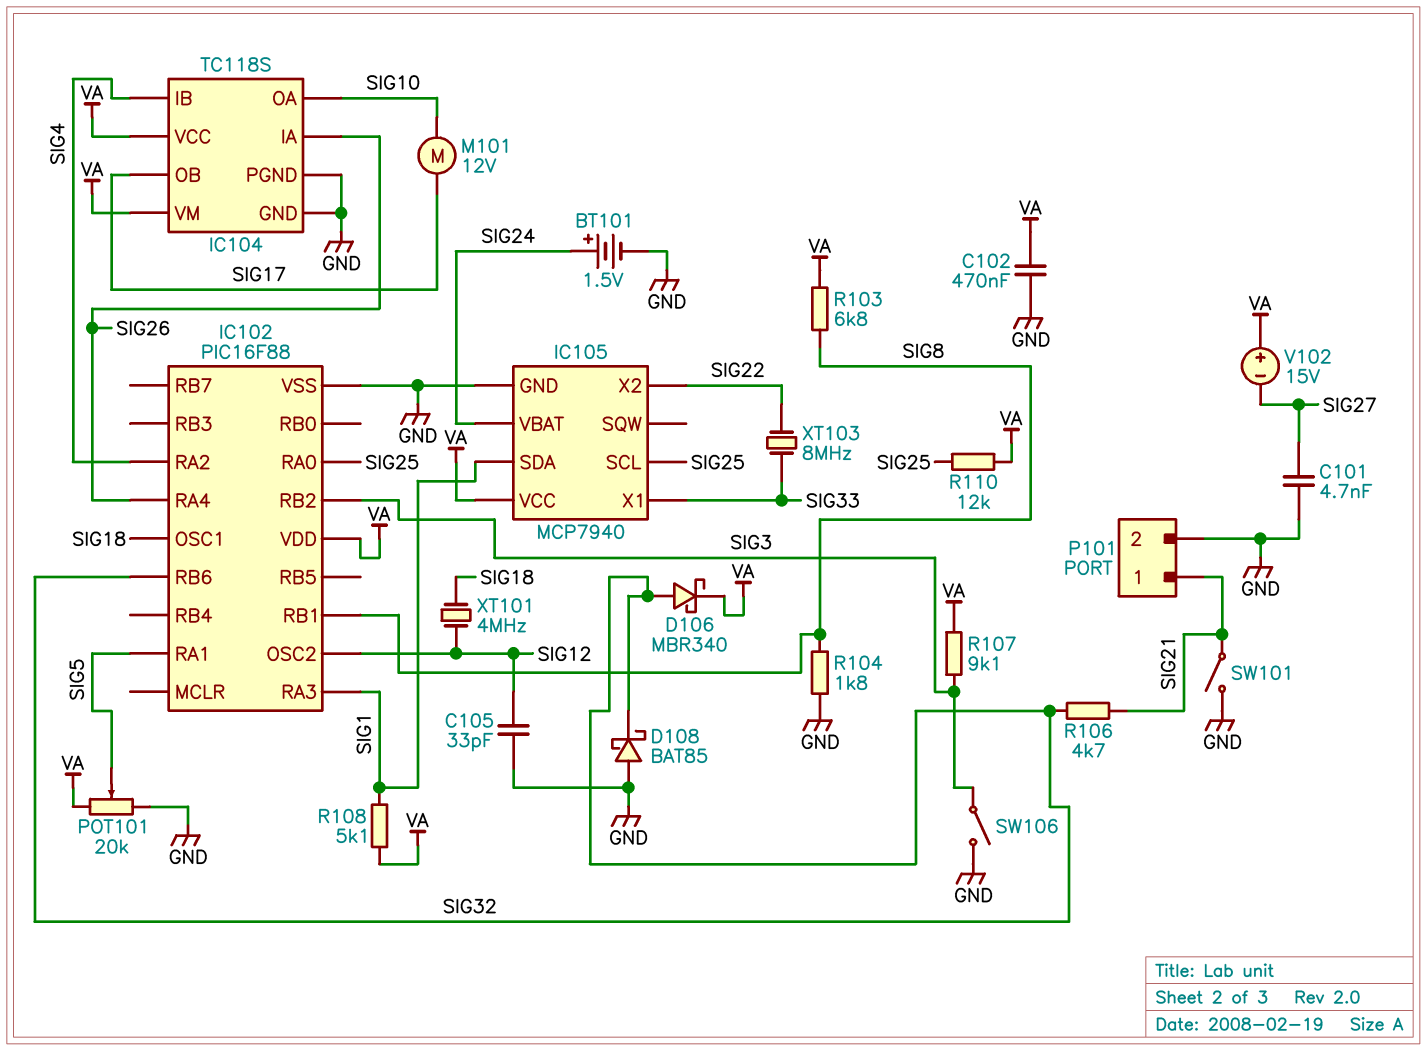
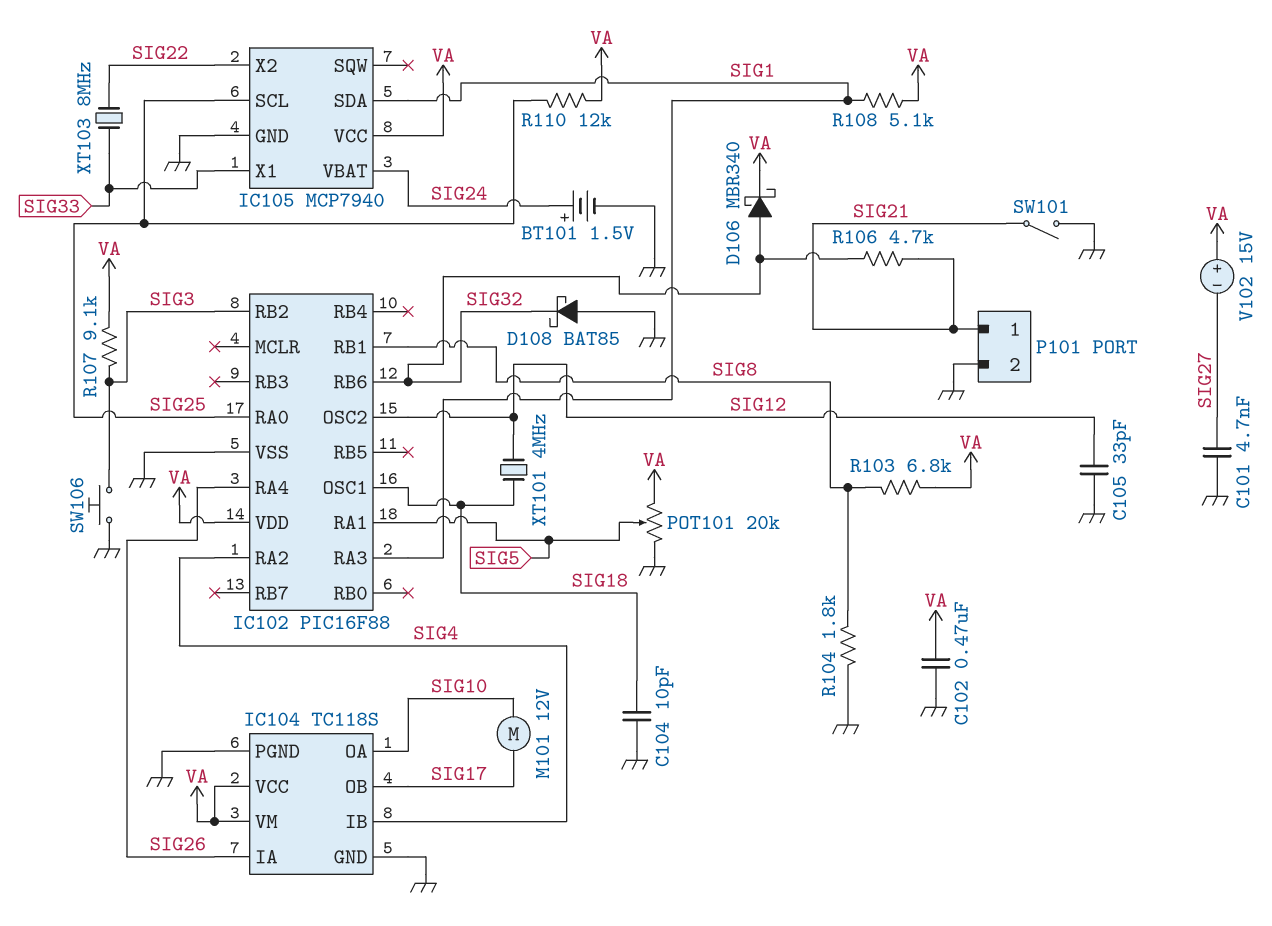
C104: none -> 10pF (GND, SIG18)
SW106: switch (GND, SIG3) -> button (GND, SIG3)

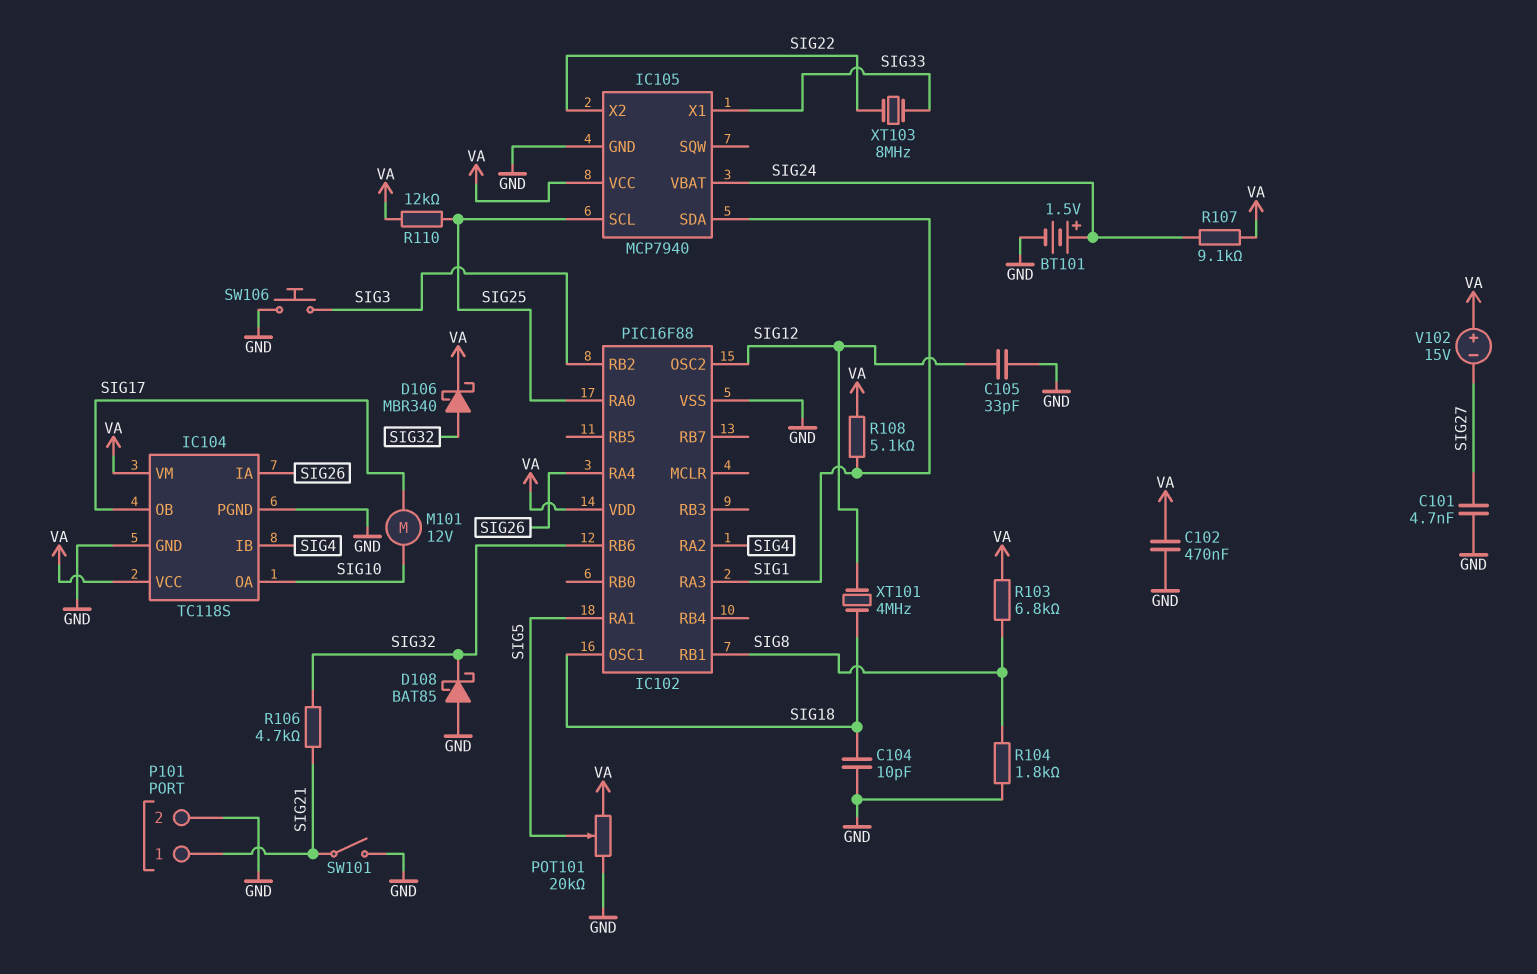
R107: 9.1k (SIG3, VA) -> 9.1k (SIG24, VA)

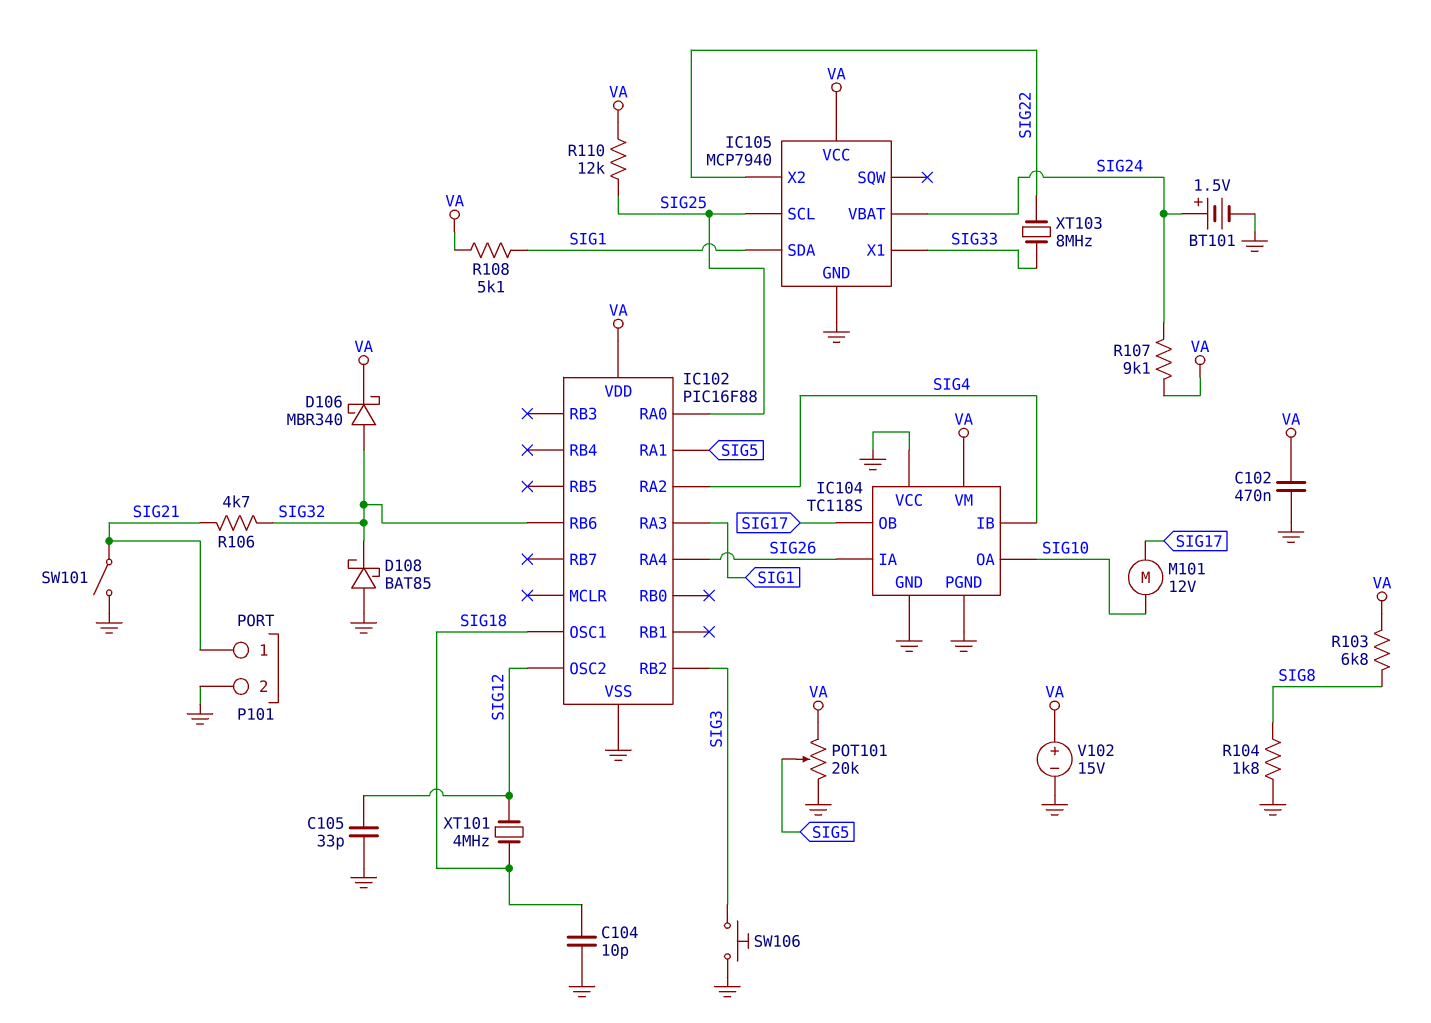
C101: 4.7nF (GND, SIG27) -> none
IC102 pin RB1: SIG8 -> none
IC104 pin VCC: VA -> GND
V102: 15V (plus VA, minus SIG27) -> 15V (plus VA, minus GND)

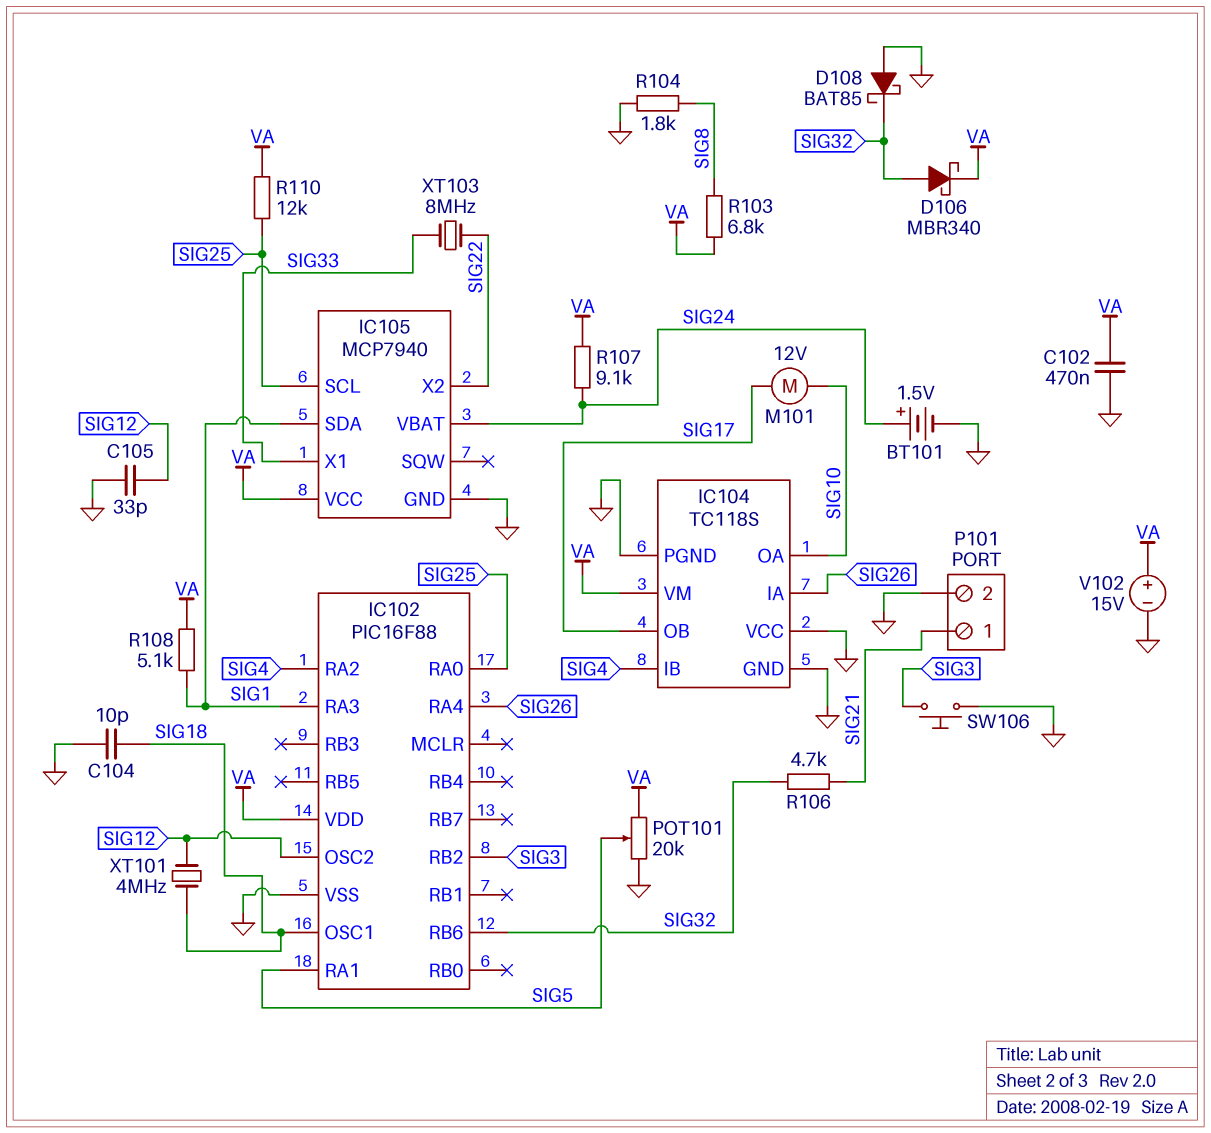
SW101: switch (GND, SIG21) -> none

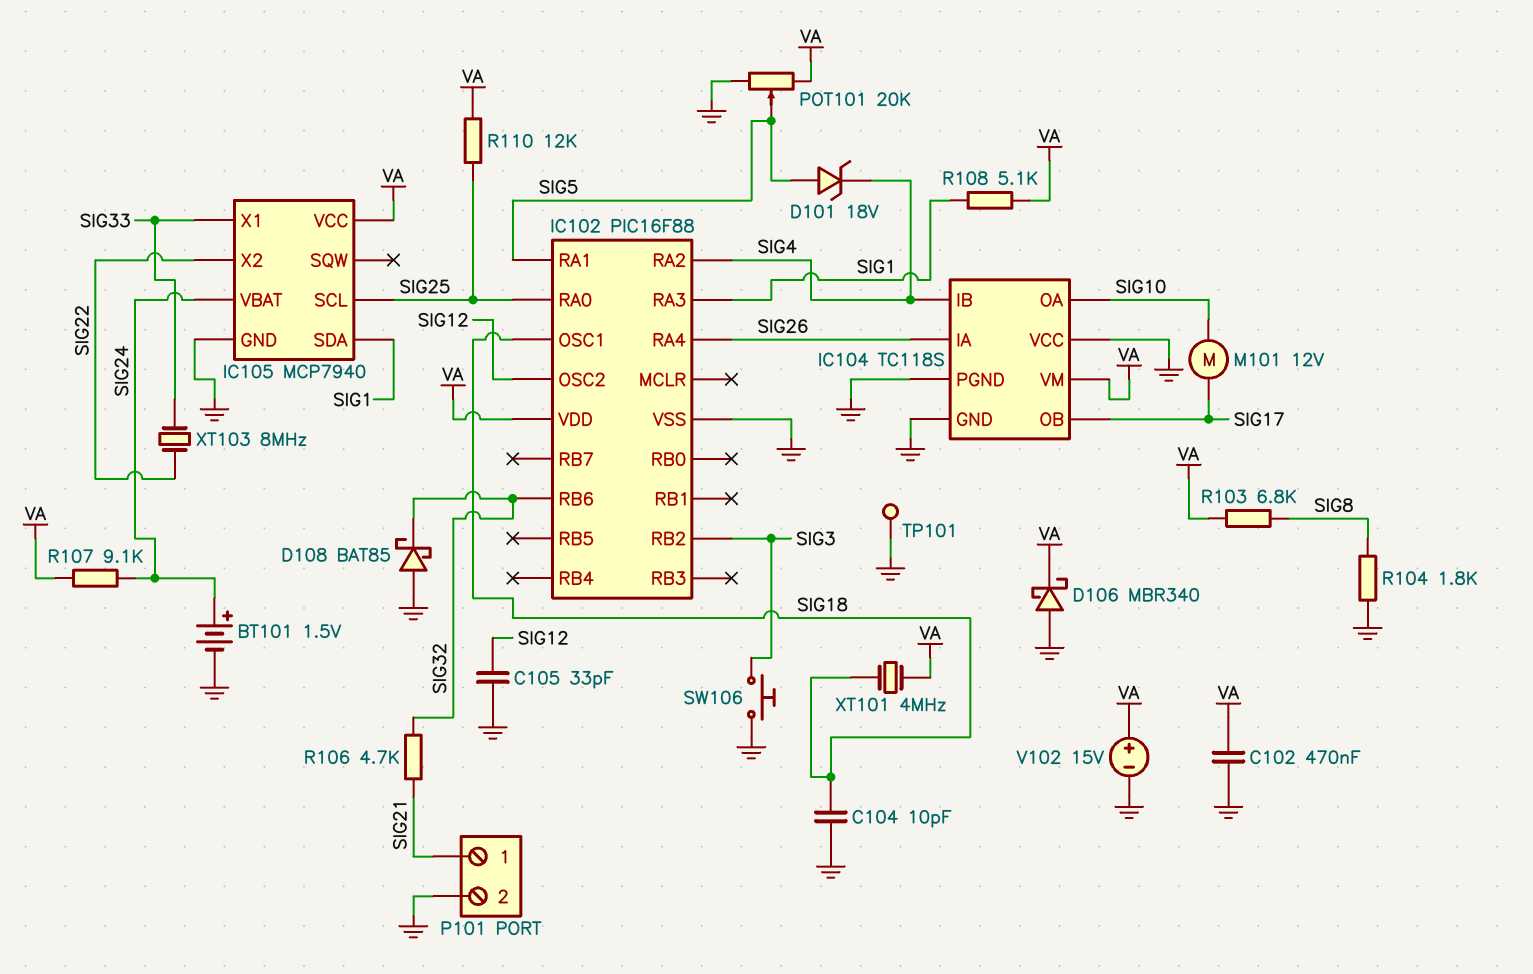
D101: none -> zener 18V (A SIG5, K SIG4)
D106: schottky MBR340 (A SIG32, K VA) -> schottky MBR340 (A GND, K VA)
TP101: none -> test point (GND)
XT101: 4MHz (SIG12, SIG18) -> 4MHz (SIG18, VA)

